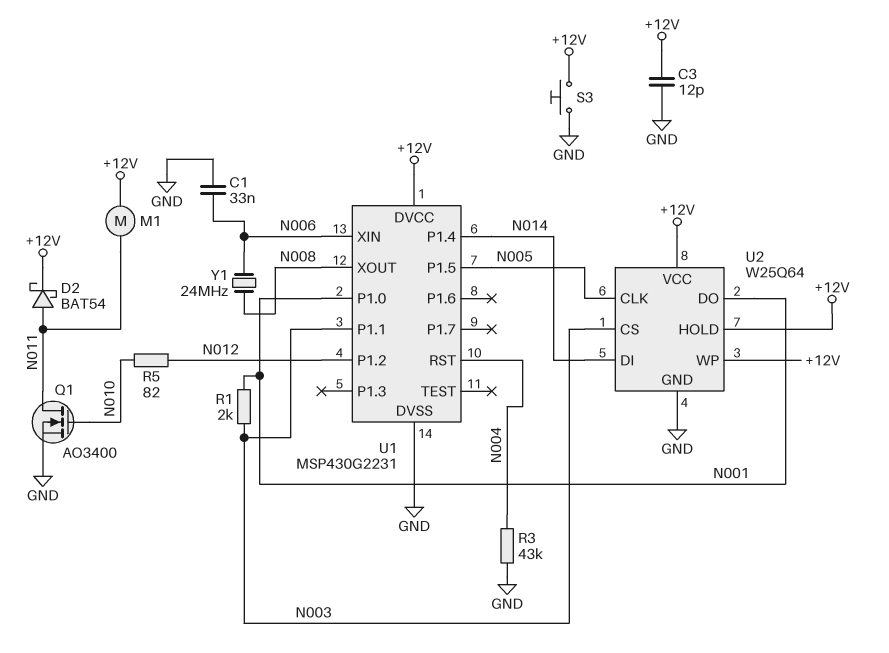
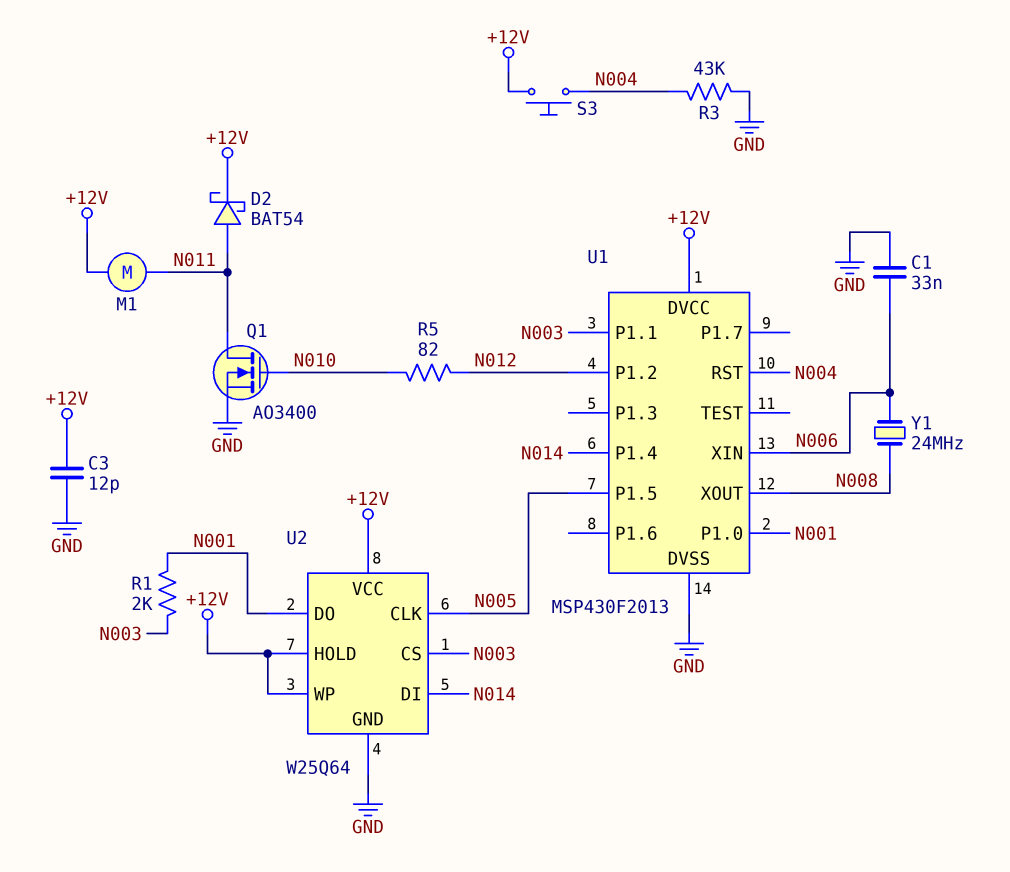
S3: button (+12V, GND) -> button (+12V, N004)
U1: MSP430G2231 -> MSP430F2013

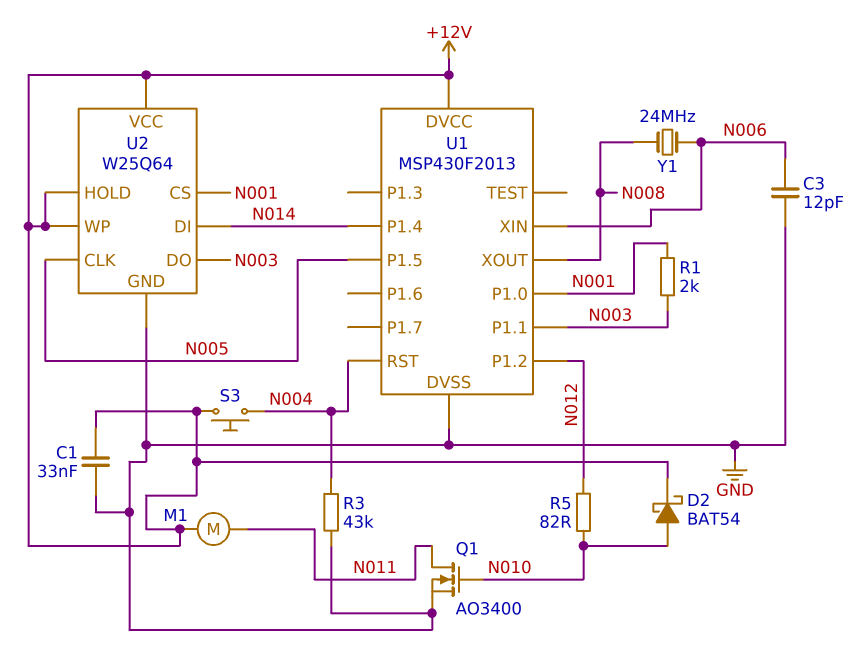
C1: 33nF (GND, N006) -> 33nF (+12V, GND)
C3: 12pF (+12V, GND) -> 12pF (GND, N006)
D2: schottky BAT54 (A N011, K +12V) -> schottky BAT54 (A N010, K +12V)
U2 pin CS: N003 -> N001
U2 pin DO: N001 -> N003

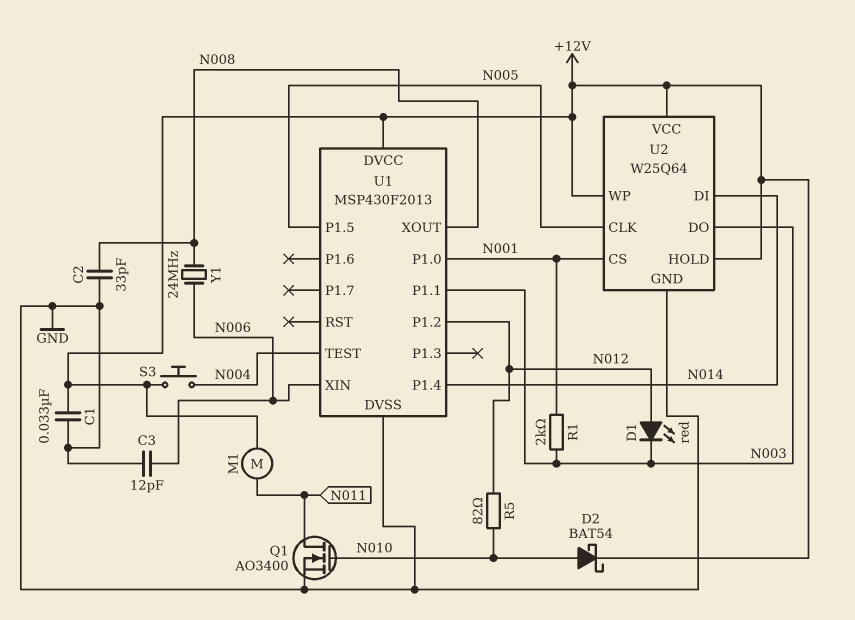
C2: none -> 33pF (GND, N008)
D1: none -> LED red (A N012, K N003)
R3: 43k (GND, N004) -> none
U1 pin RST: N004 -> none
U1 pin TEST: none -> N004

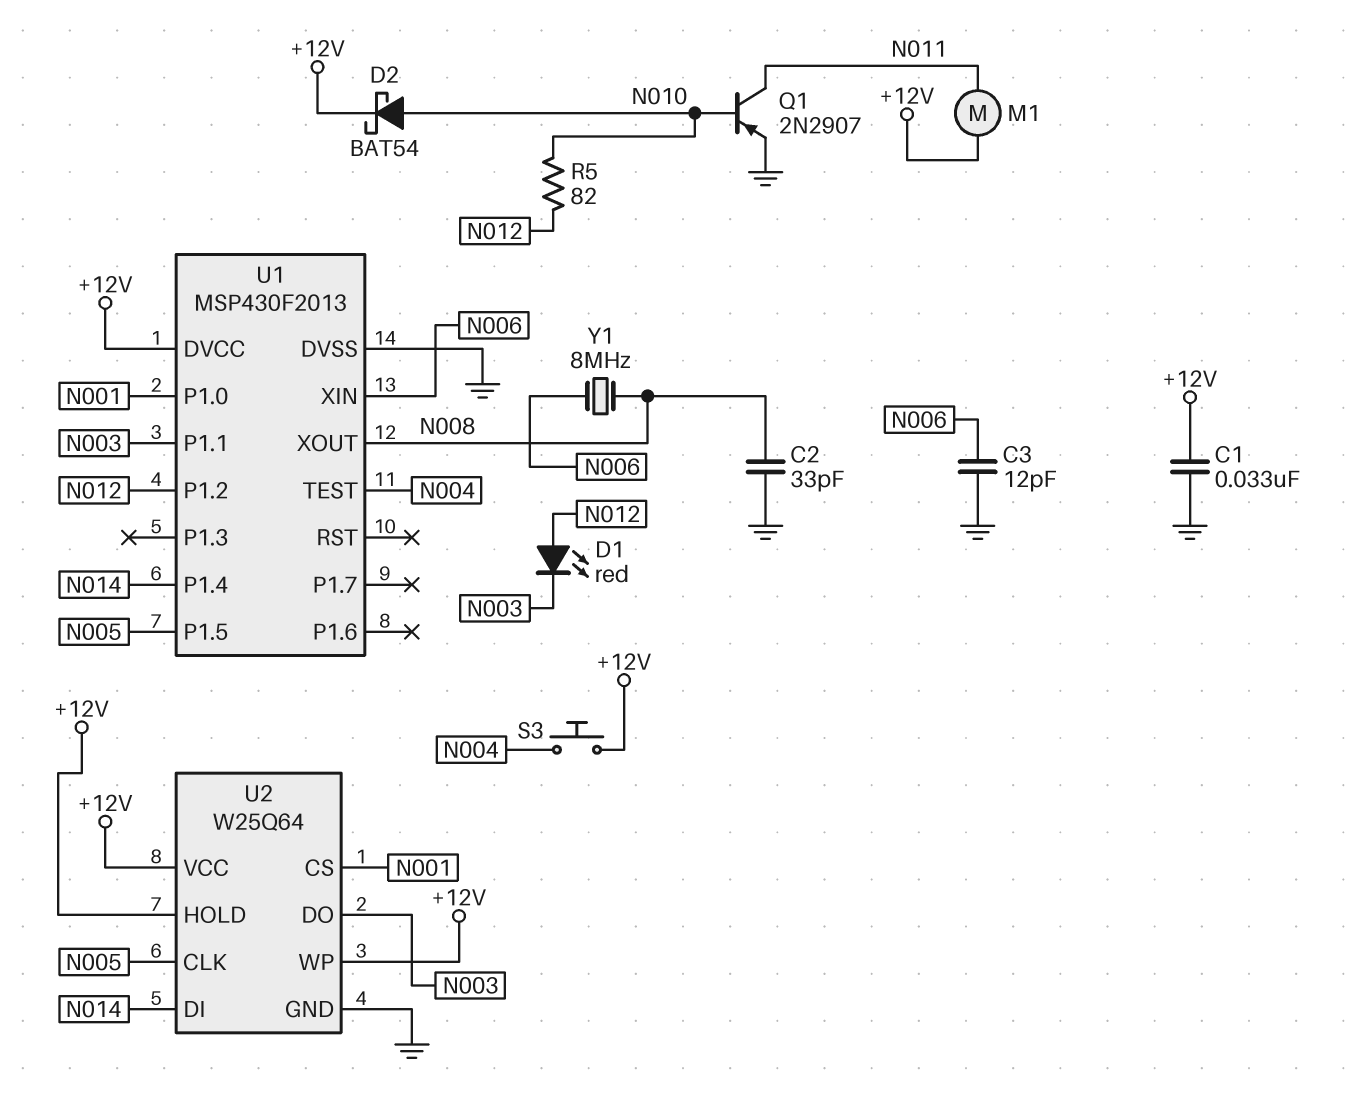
Q1: NMOS AO3400 (G N010, D N011, S GND) -> PNP 2N2907 (B N010, C N011, E GND)
R1: 2k (N001, N003) -> none
Y1: 24MHz (N006, N008) -> 8MHz (N006, N008)

